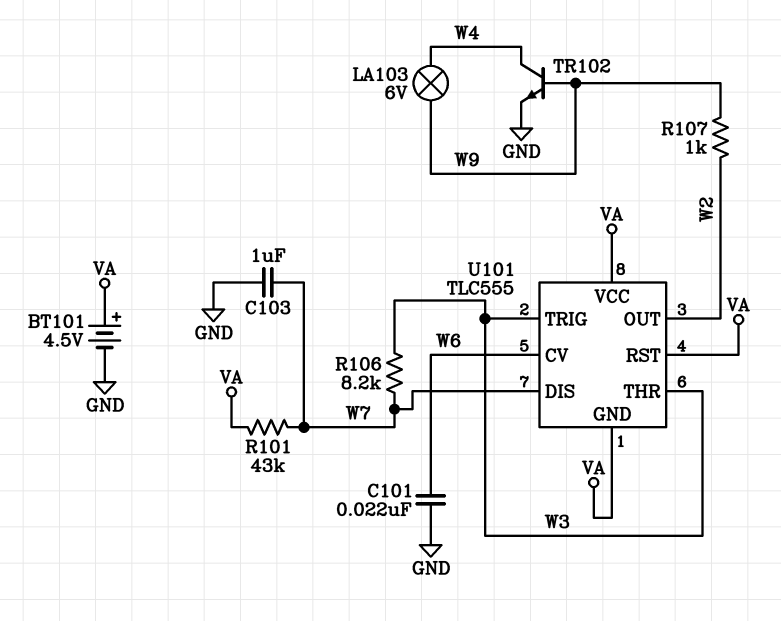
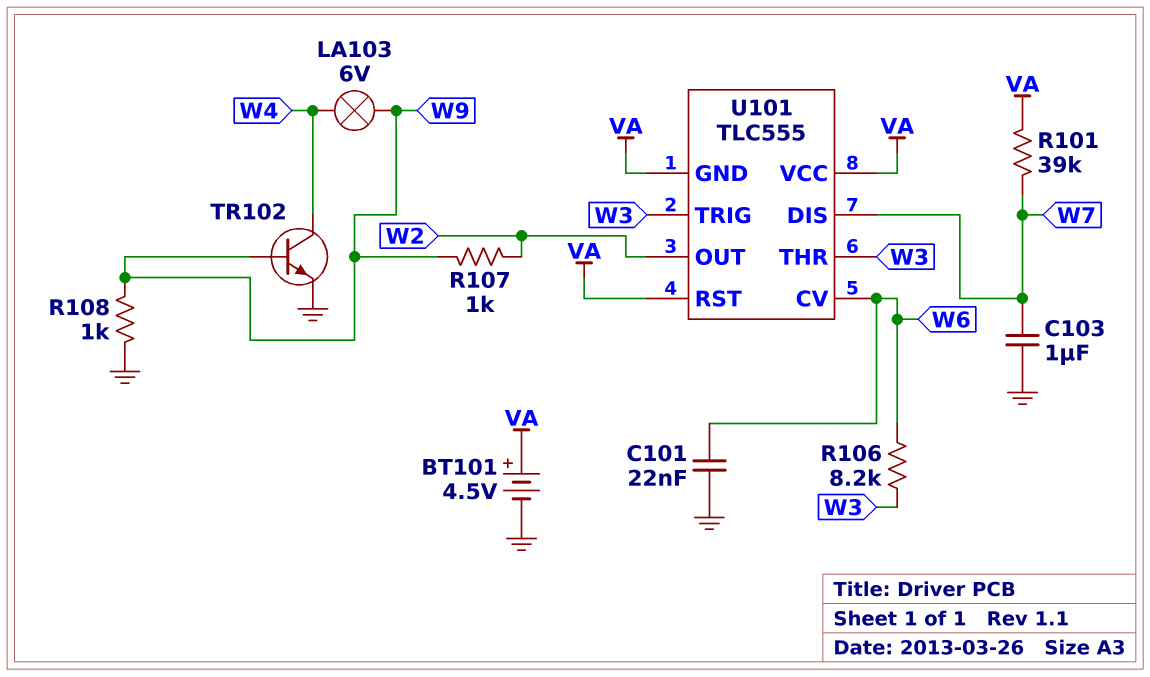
R101: 43k (VA, W7) -> 39k (VA, W7)
R106: 8.2k (W3, W7) -> 8.2k (W3, W6)
R108: none -> 1k (GND, W9)

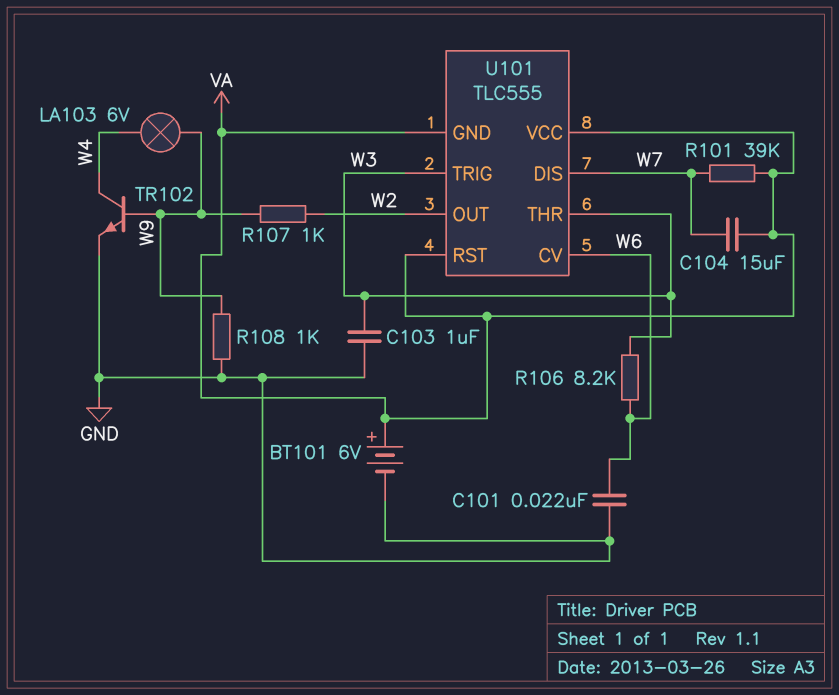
BT101: 4.5V (plus VA, minus GND) -> 6V (plus VA, minus GND)
C103: 1uF (GND, W7) -> 1uF (GND, W3)
C104: none -> 15uF (VA, W7)

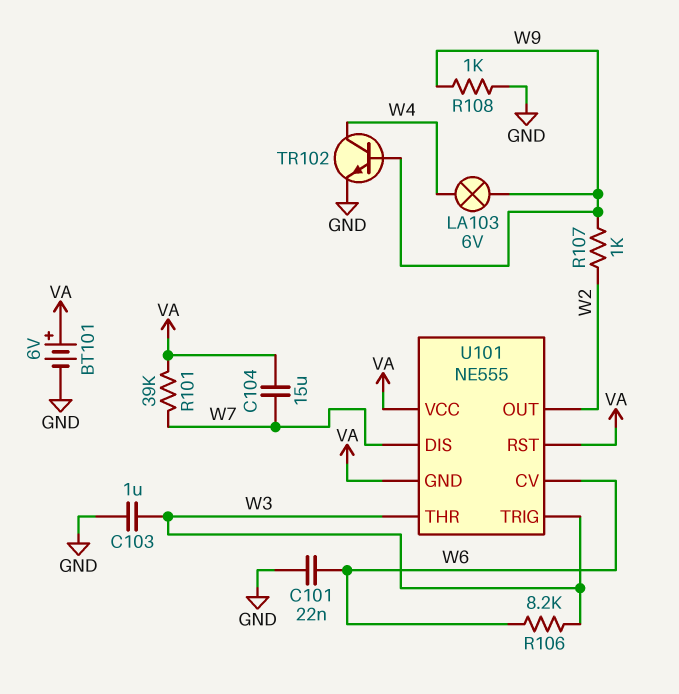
U101: TLC555 -> NE555

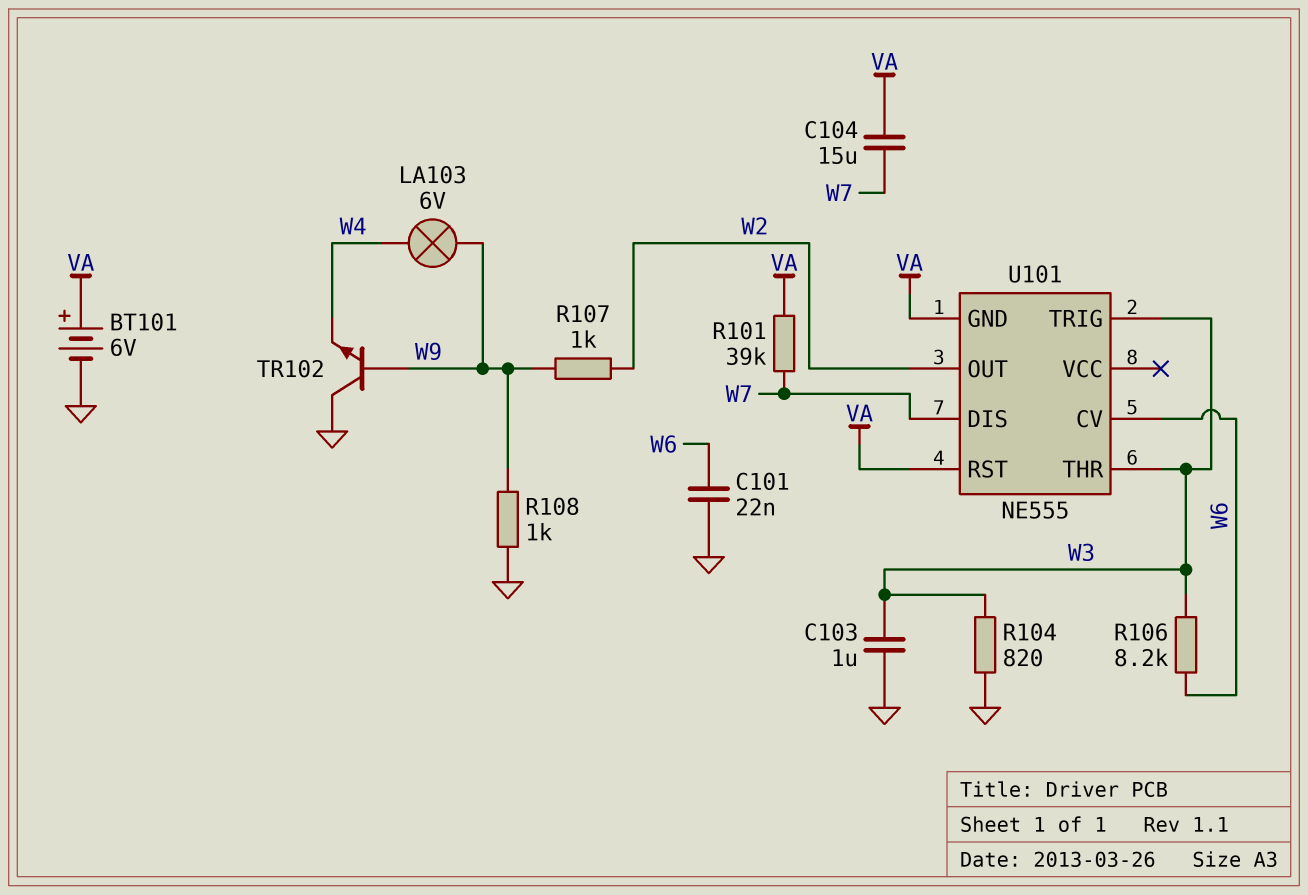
R104: none -> 820 (GND, W3)
TR102: NPN (B W9, C W4, E GND) -> NPN (B W9, C GND, E W4)
U101 pin VCC: VA -> none

